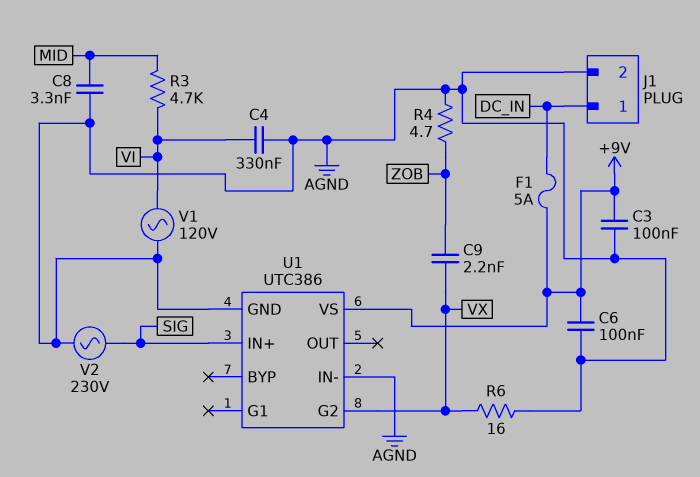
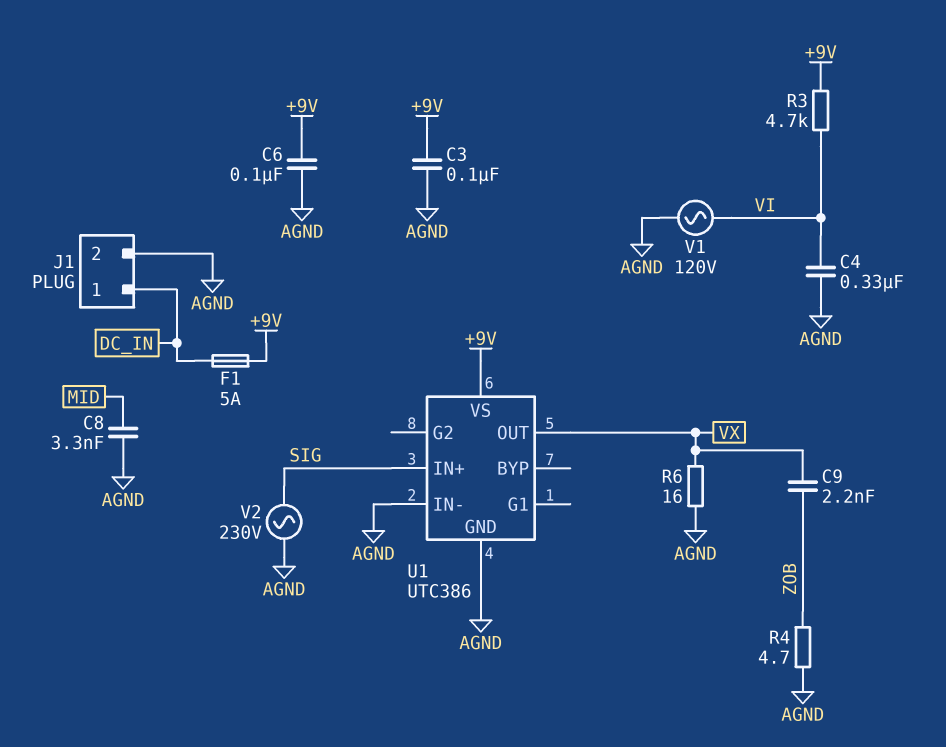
R3: 4.7k (MID, VI) -> 4.7k (+9V, VI)
U1 pin G2: VX -> none
U1 pin OUT: none -> VX

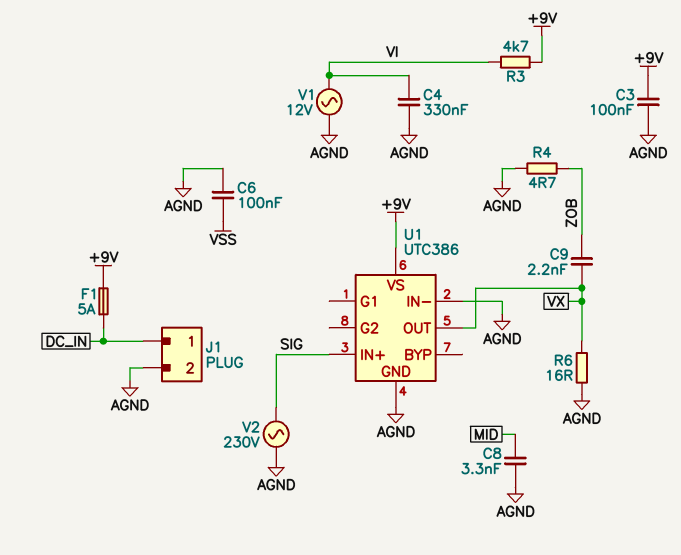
C6: 100nF (+9V, AGND) -> 100nF (AGND, VSS)
V1: AC 120V (AGND, VI) -> AC 12V (AGND, VI)

